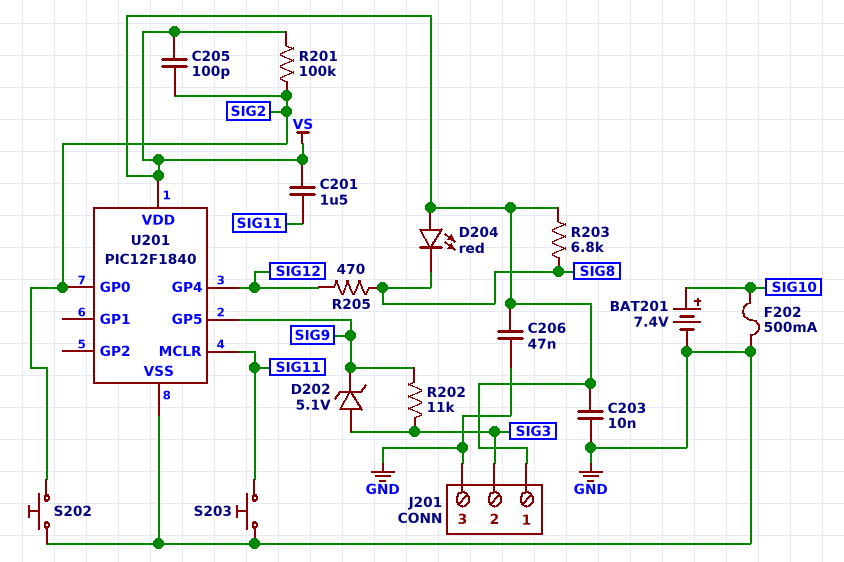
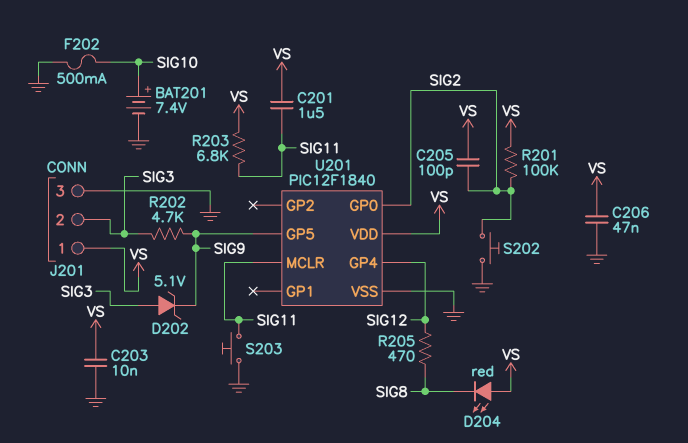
R202: 11k (SIG3, SIG9) -> 4.7k (SIG3, SIG9)
R203: 6.8k (SIG8, VS) -> 6.8k (SIG11, VS)

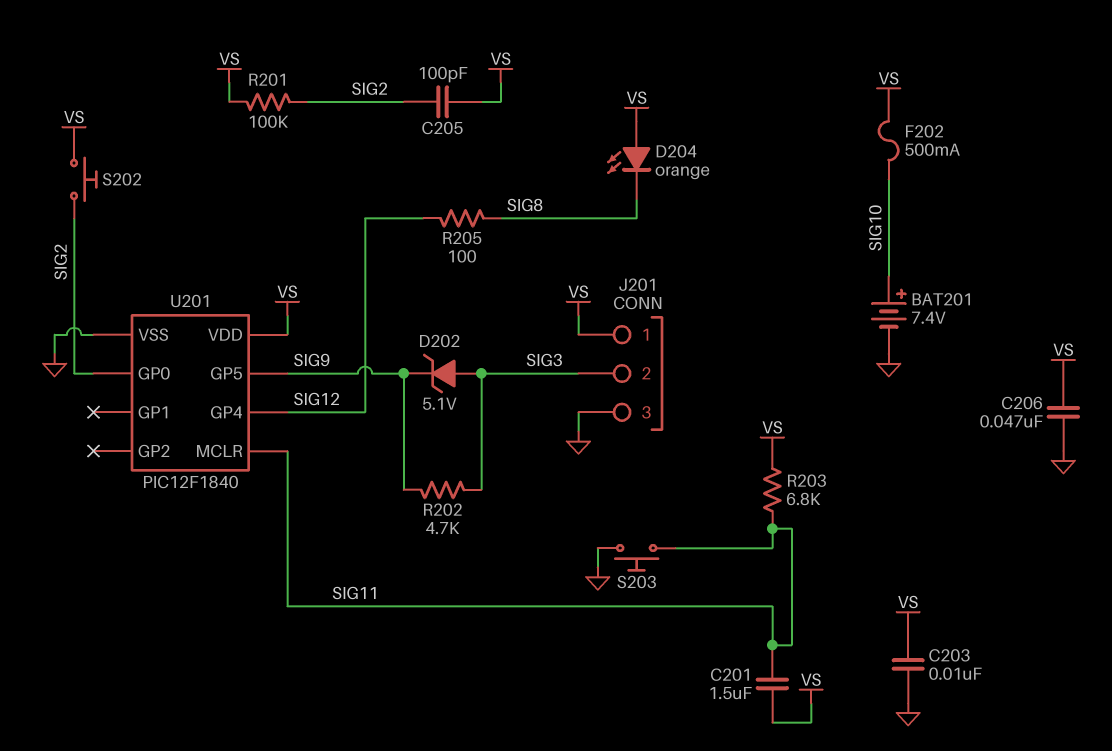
D204: LED red (A VS, K SIG8) -> LED orange (A VS, K SIG8)
F202: 500mA (GND, SIG10) -> 500mA (SIG10, VS)
R205: 470 (SIG8, SIG12) -> 100 (SIG8, SIG12)
S202: button (GND, SIG2) -> button (SIG2, VS)

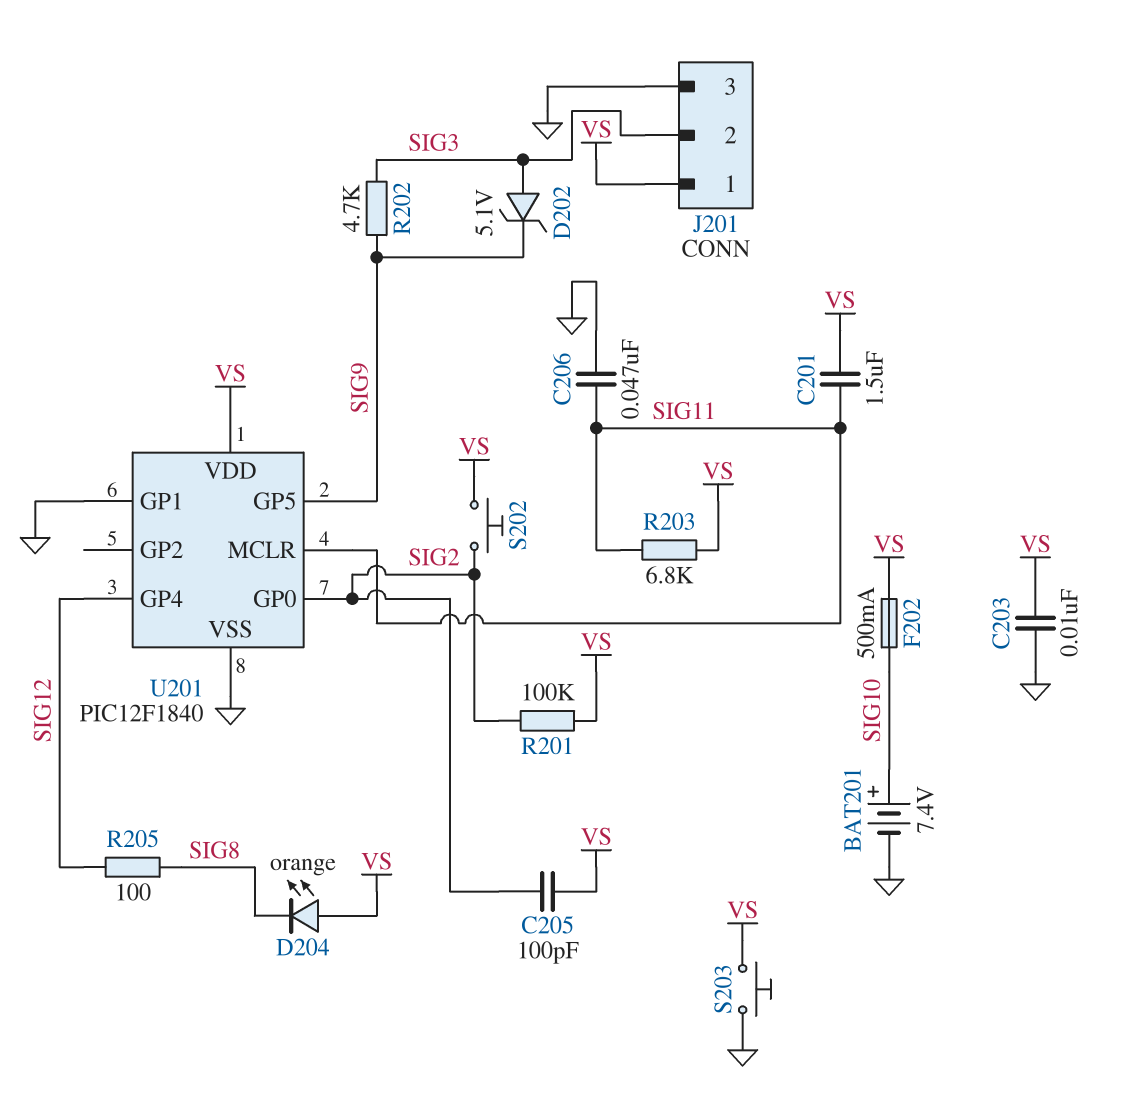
C206: 47nF (GND, VS) -> 47nF (GND, SIG11)
S203: button (GND, SIG11) -> button (GND, VS)
U201 pin GP1: none -> GND

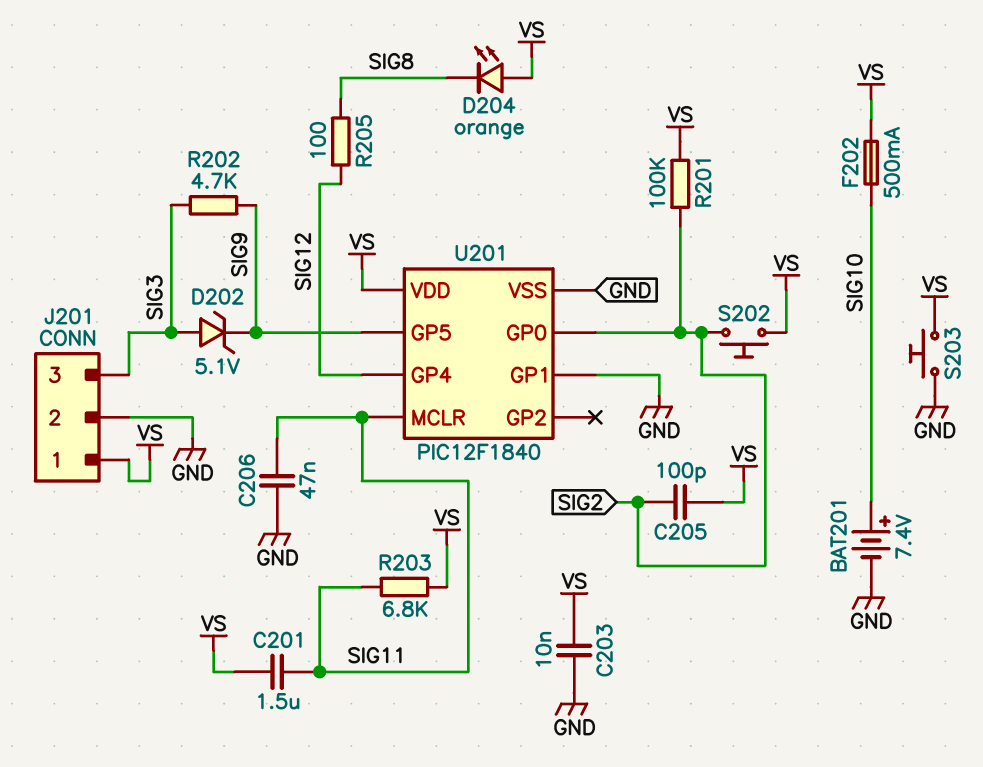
J201 pin 2: SIG3 -> GND
J201 pin 3: GND -> SIG3

